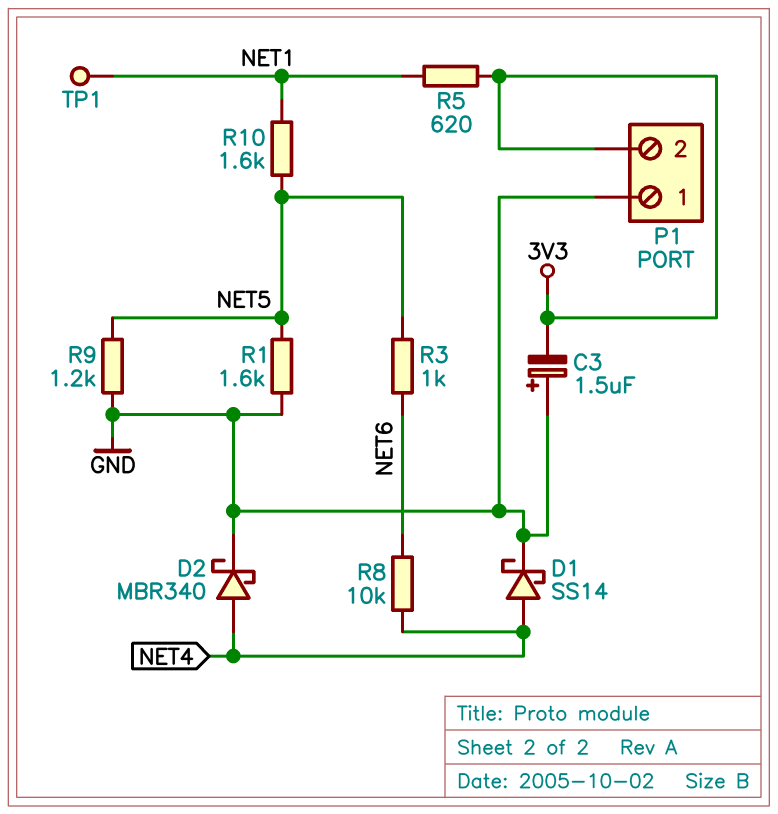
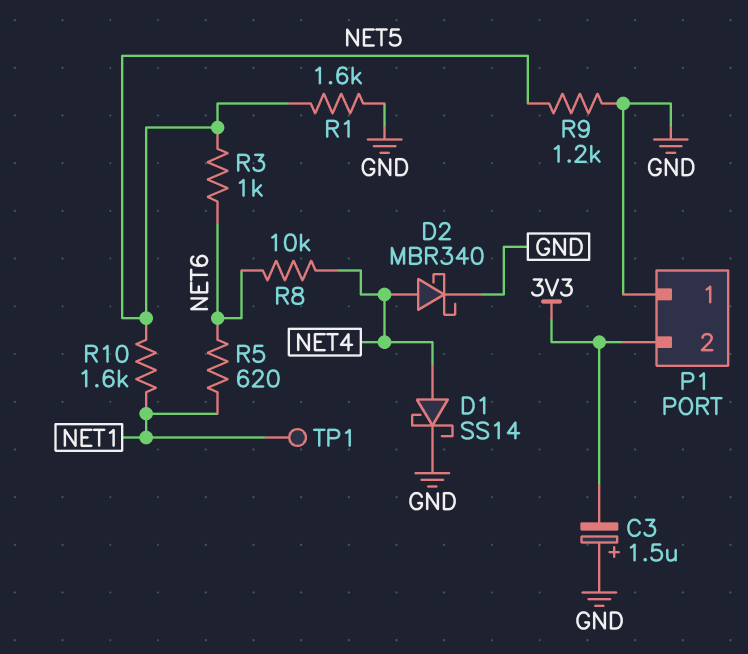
R5: 620 (3V3, NET1) -> 620 (NET1, NET6)

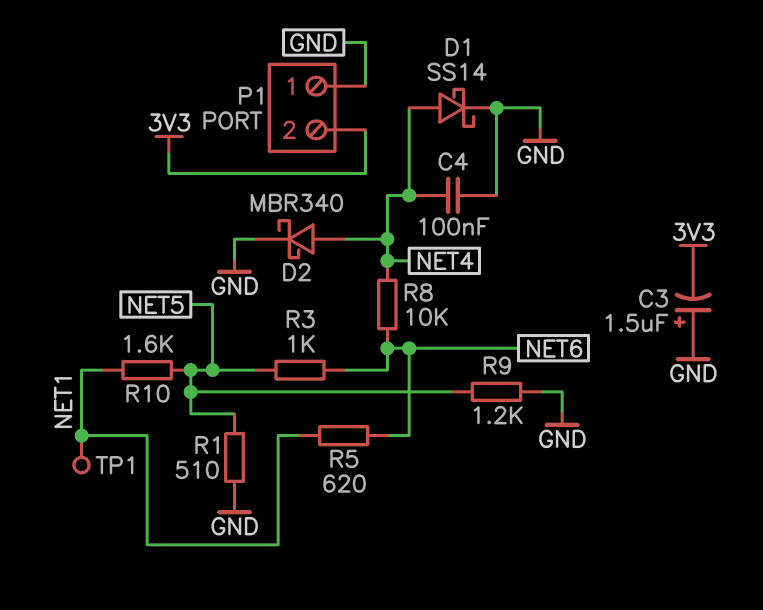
C4: none -> 100nF (GND, NET4)
R1: 1.6k (GND, NET5) -> 510 (GND, NET5)

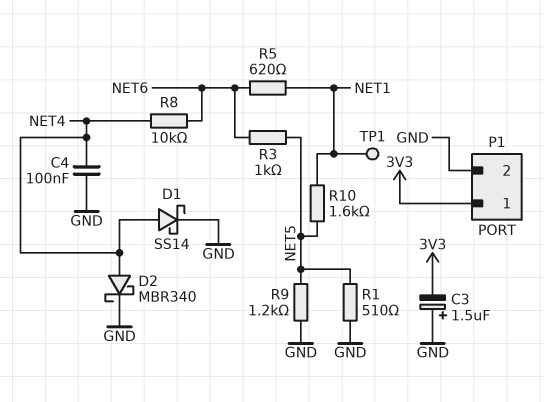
P1 pin 1: GND -> 3V3
P1 pin 2: 3V3 -> GND

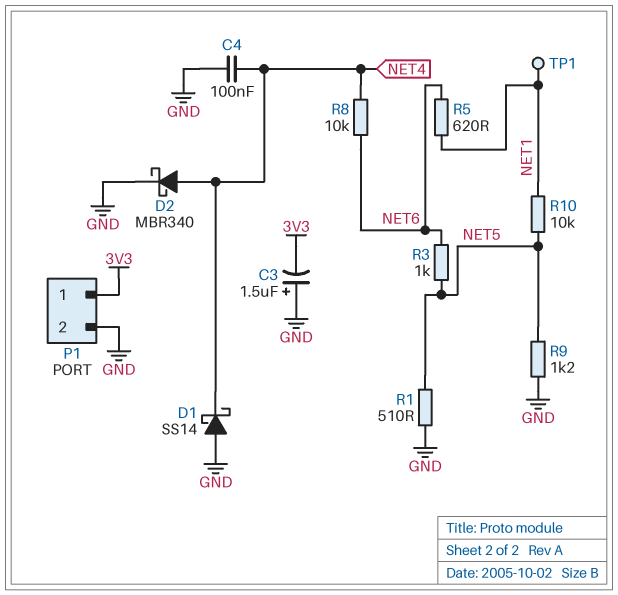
D1: schottky SS14 (A NET4, K GND) -> schottky SS14 (A GND, K NET4)
R10: 1.6k (NET1, NET5) -> 10k (NET1, NET5)

